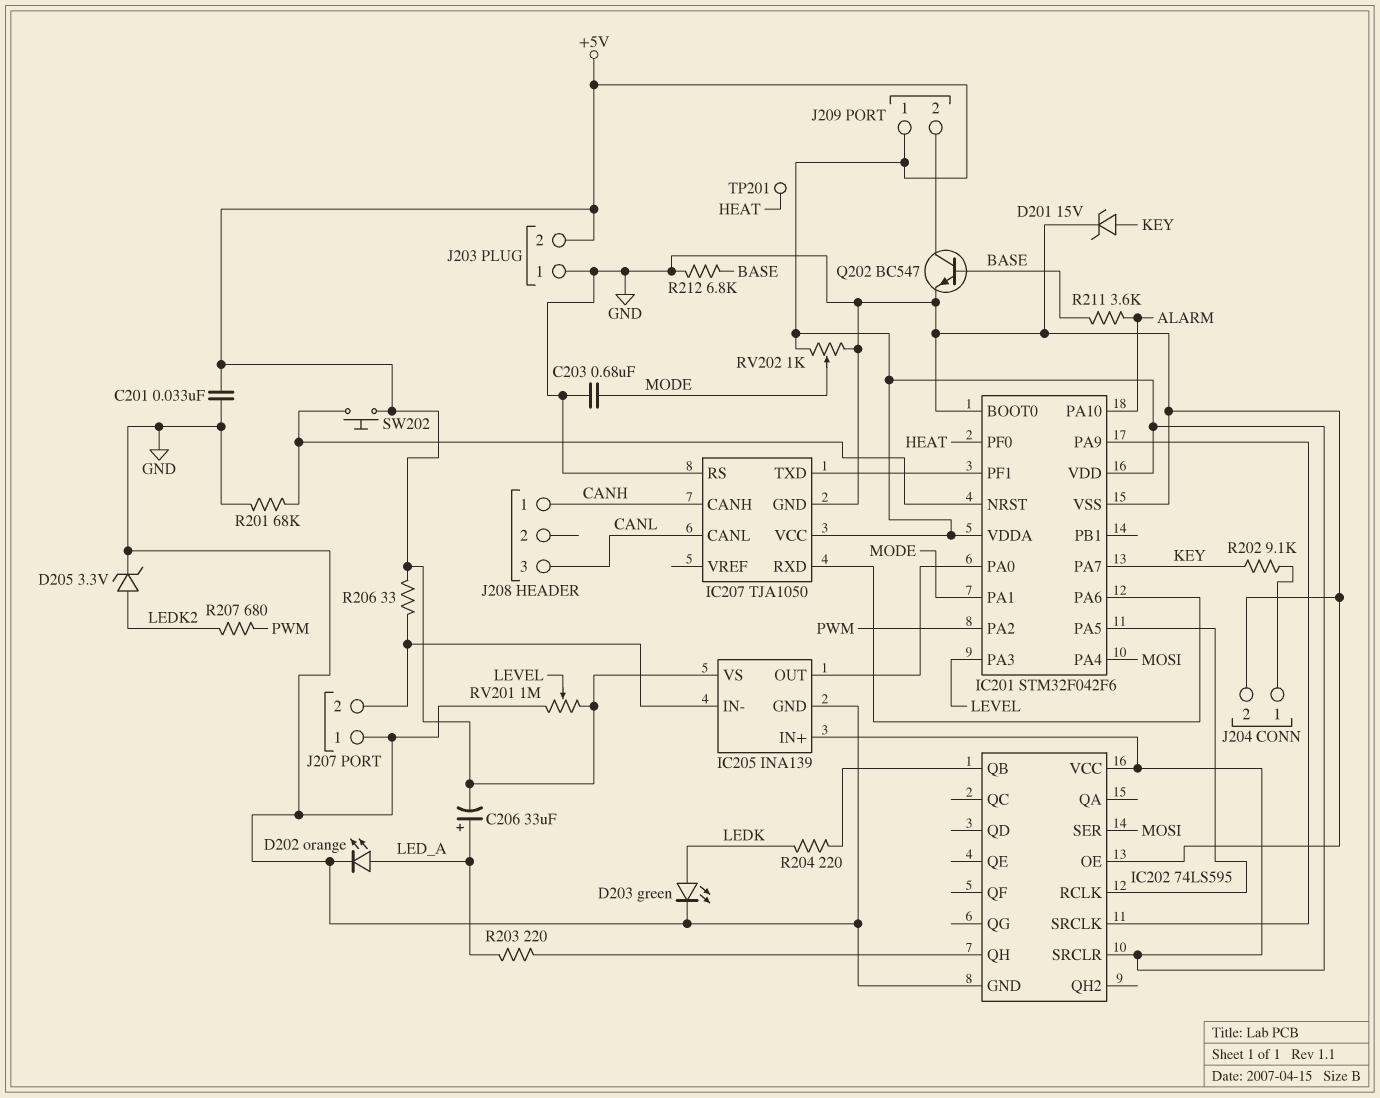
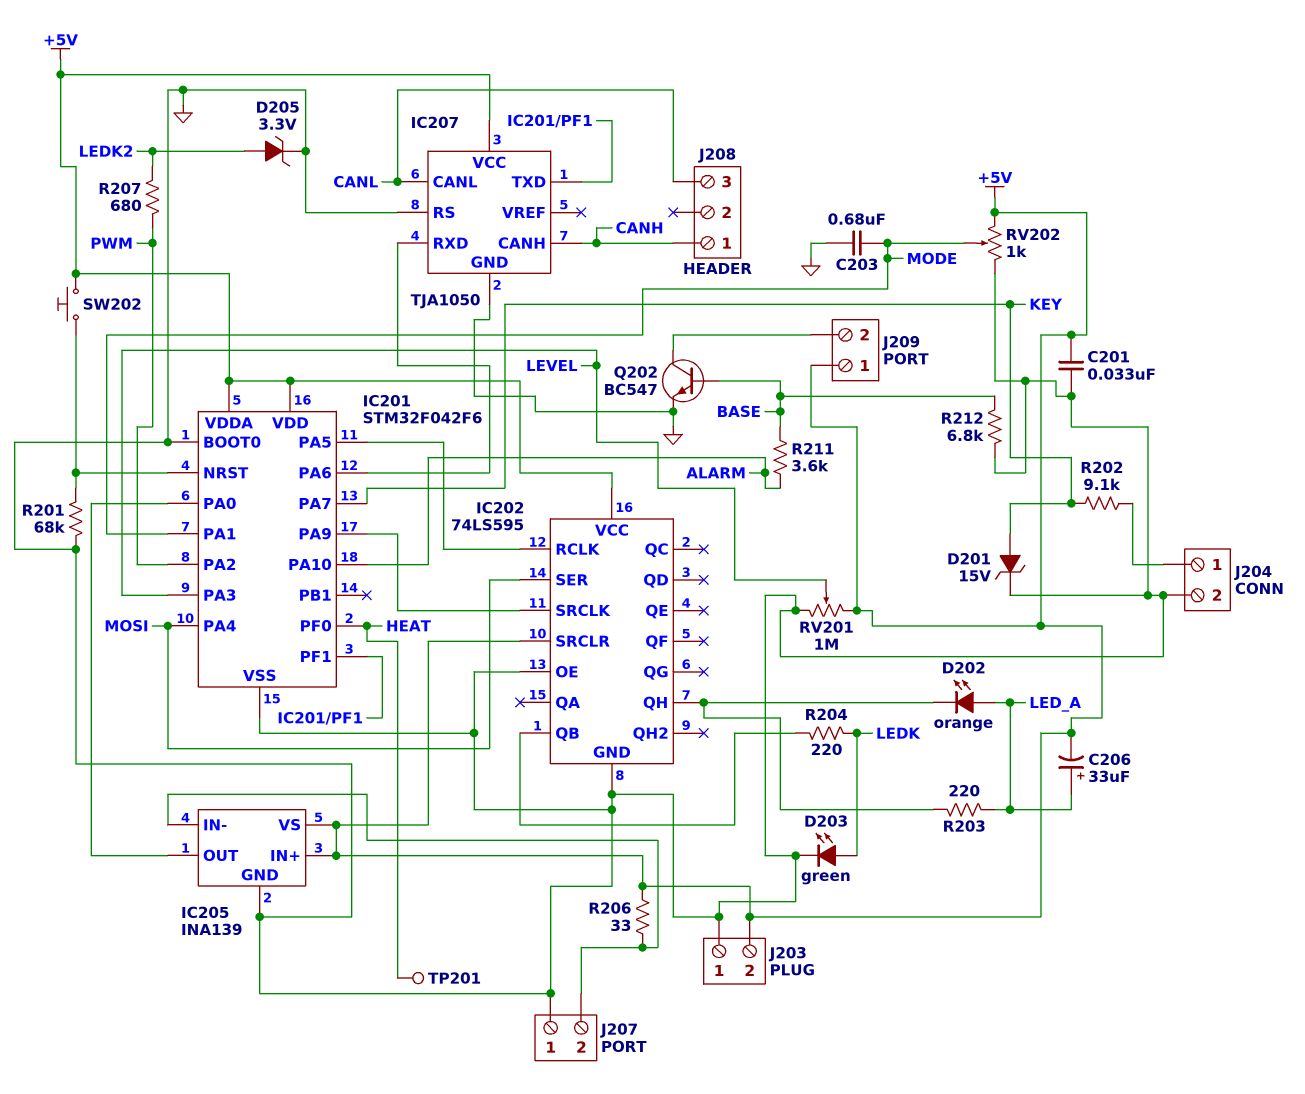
D202: LED orange (A LED_A, K GND) -> LED orange (A LED_A, K IC202/QH)

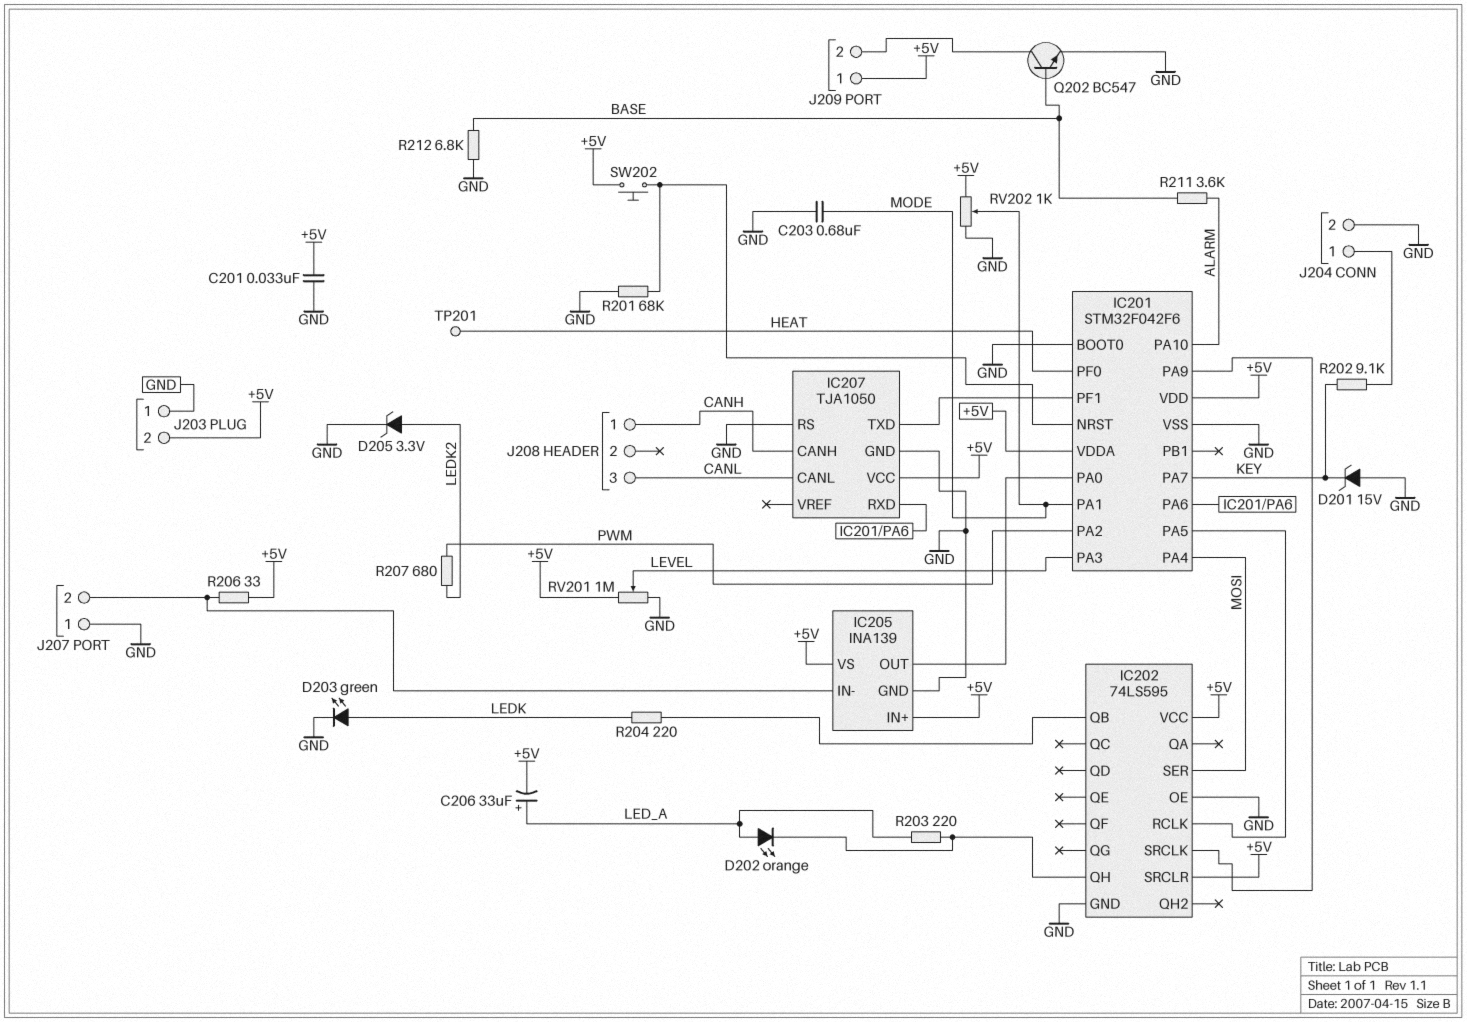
D201: zener 15V (A KEY, K GND) -> zener 15V (A GND, K KEY)

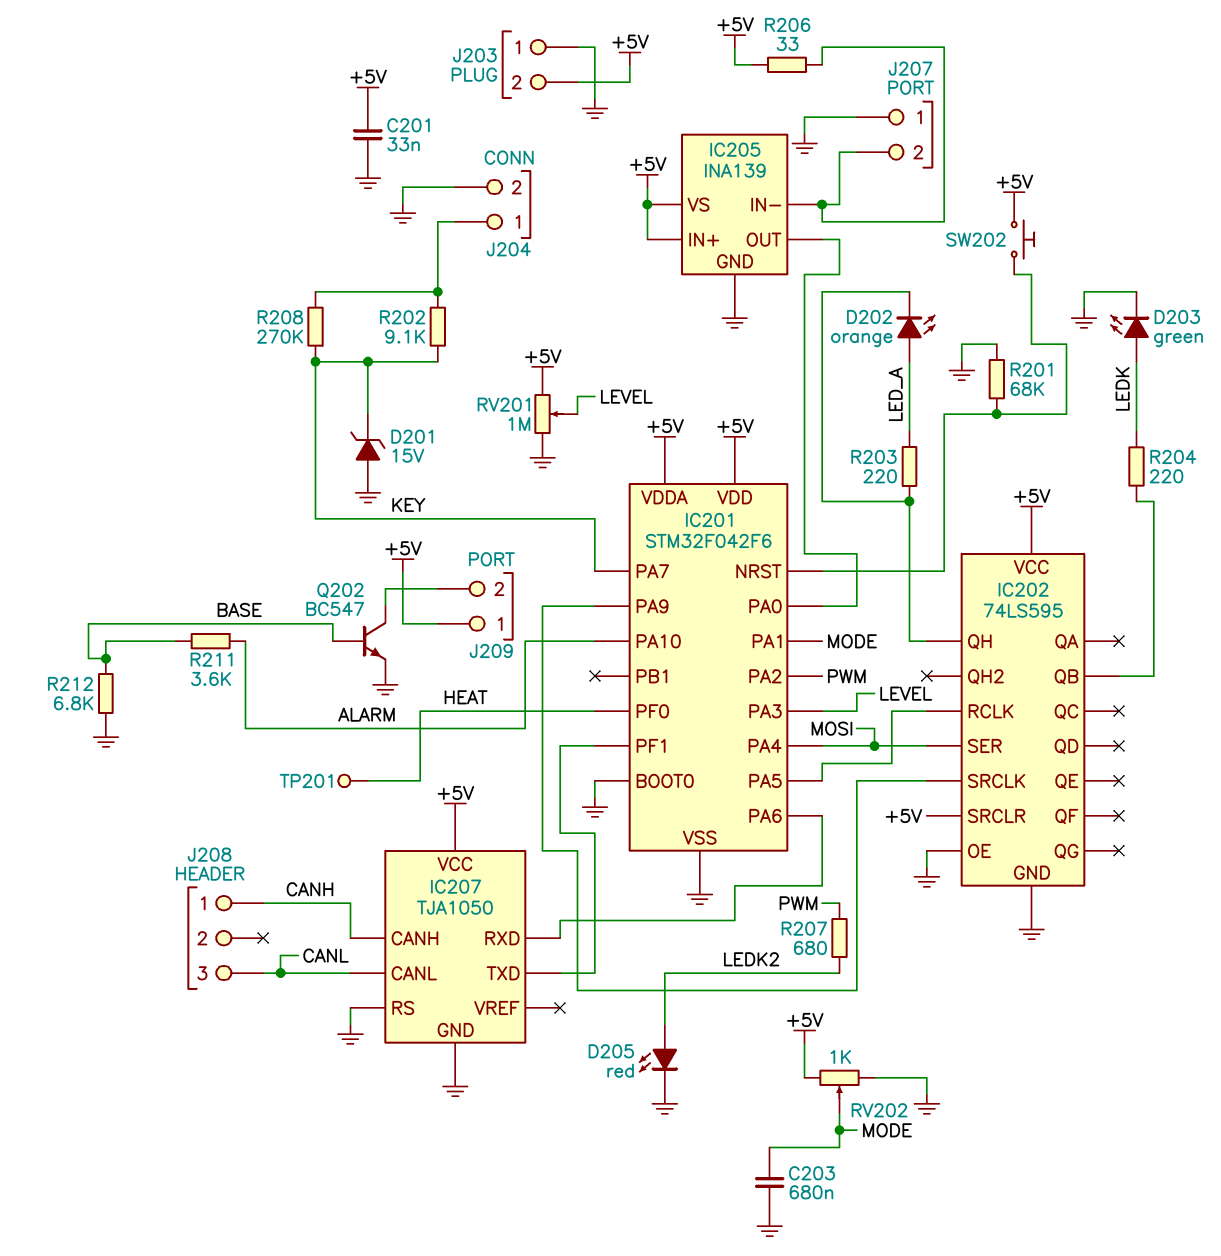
C206: 33uF (plus LED_A, minus +5V) -> none
D205: zener 3.3V (A LEDK2, K GND) -> LED red (A LEDK2, K GND)
R208: none -> 270k (J204/1, KEY)

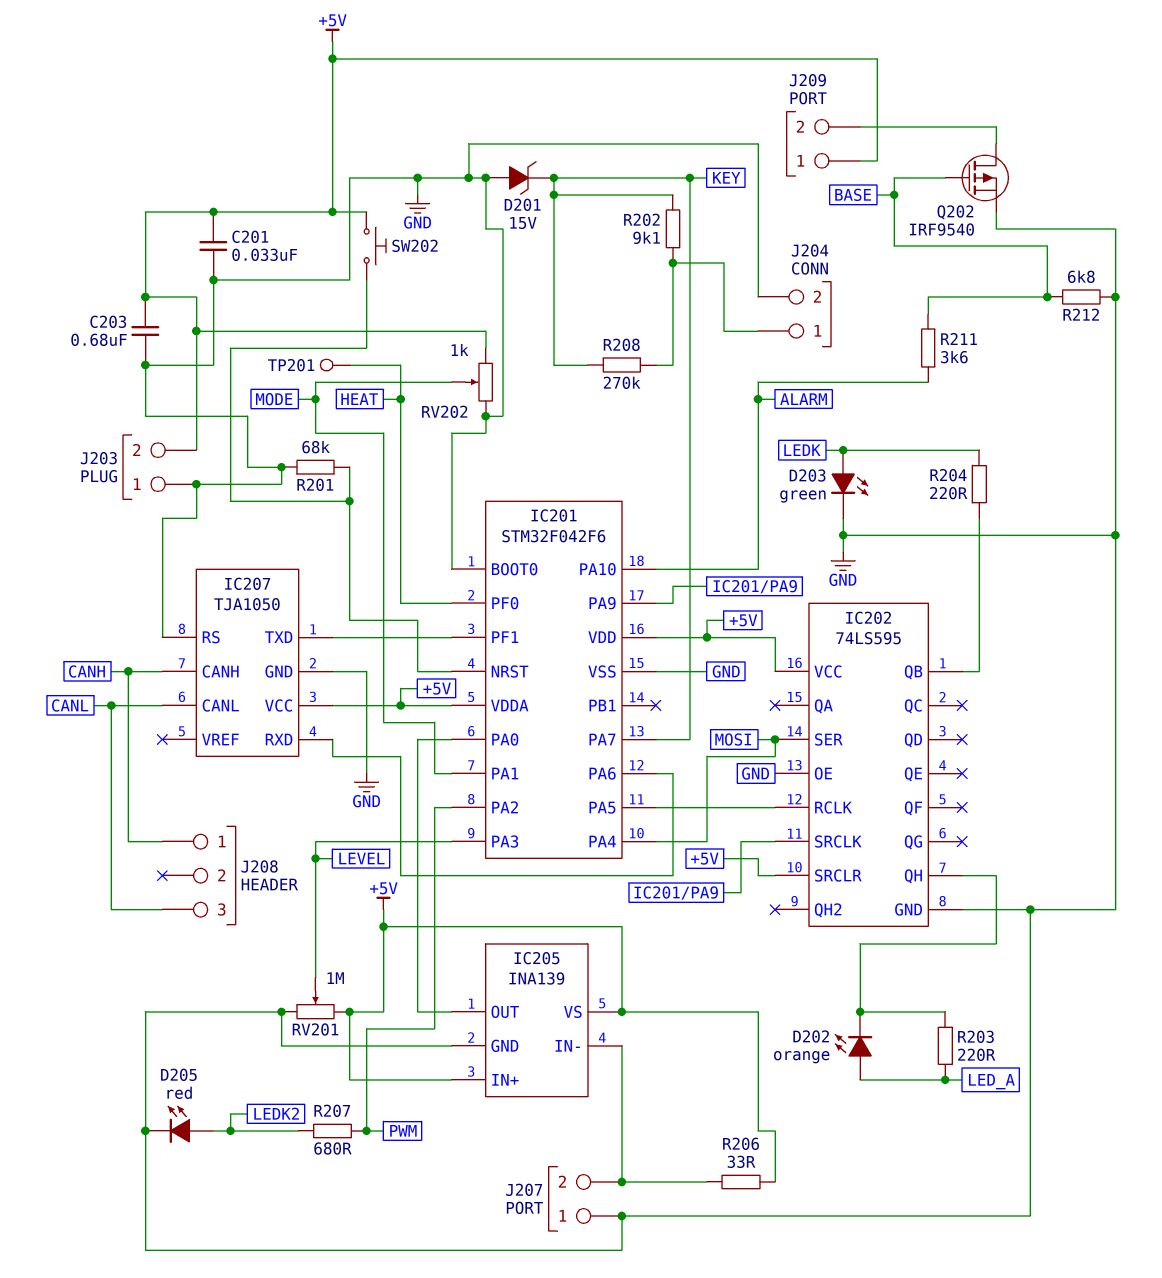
C203: 680nF (GND, MODE) -> 680nF (+5V, GND)
Q202: NPN BC547 (B BASE, C J209/2, E GND) -> PMOS IRF9540 (G BASE, D J209/2, S GND)

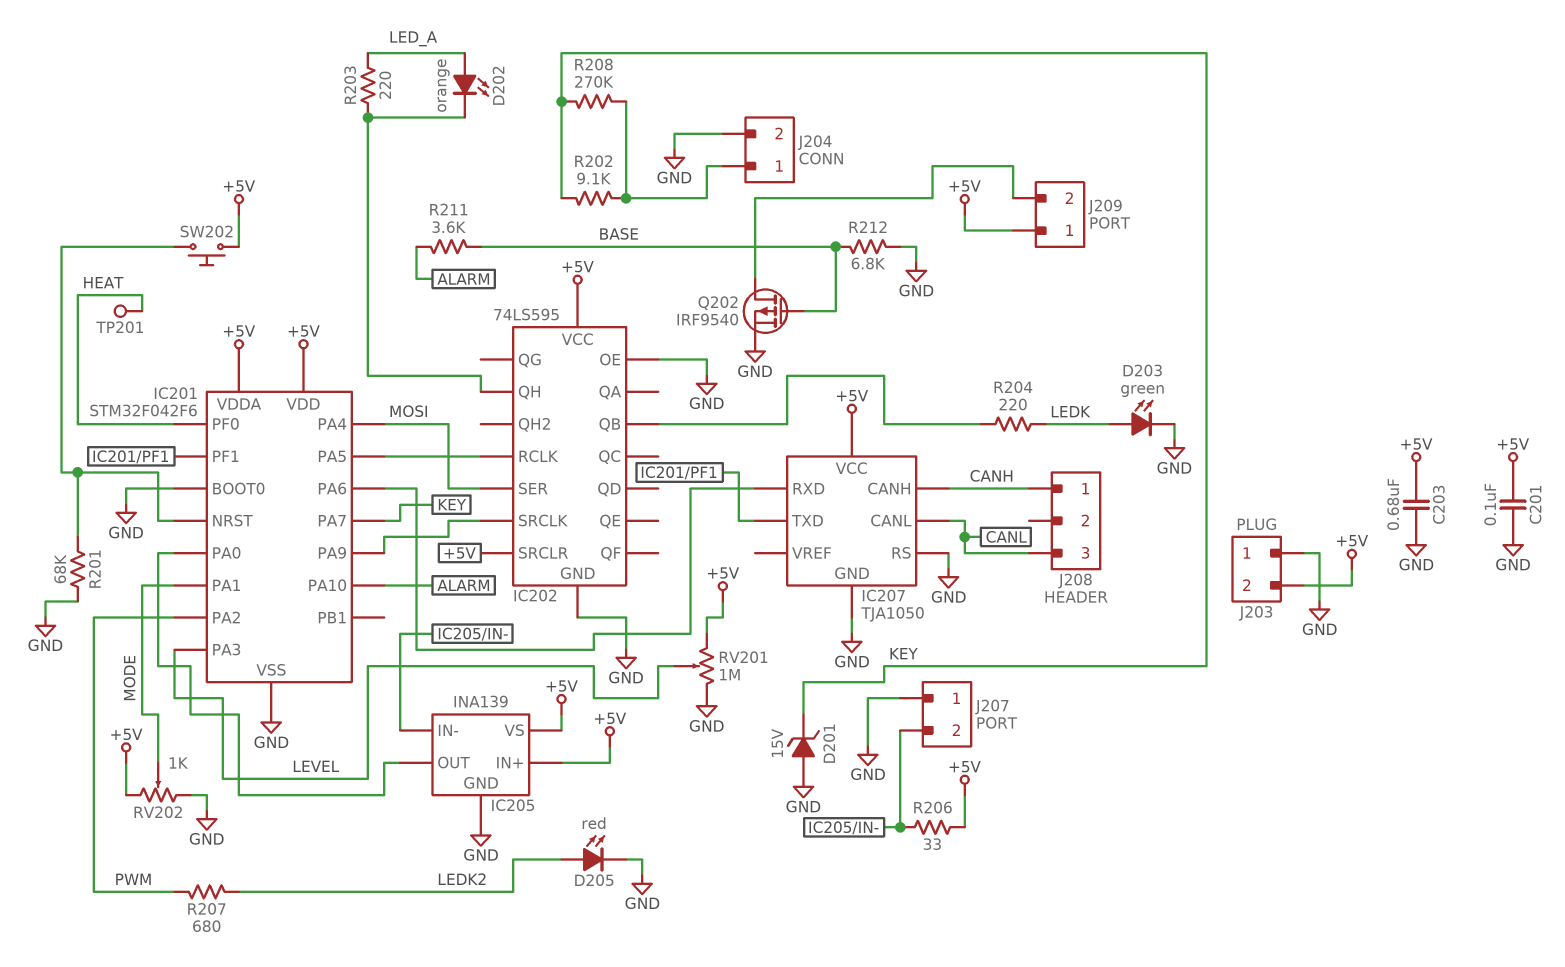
C201: 33nF (+5V, GND) -> 100nF (+5V, GND)

